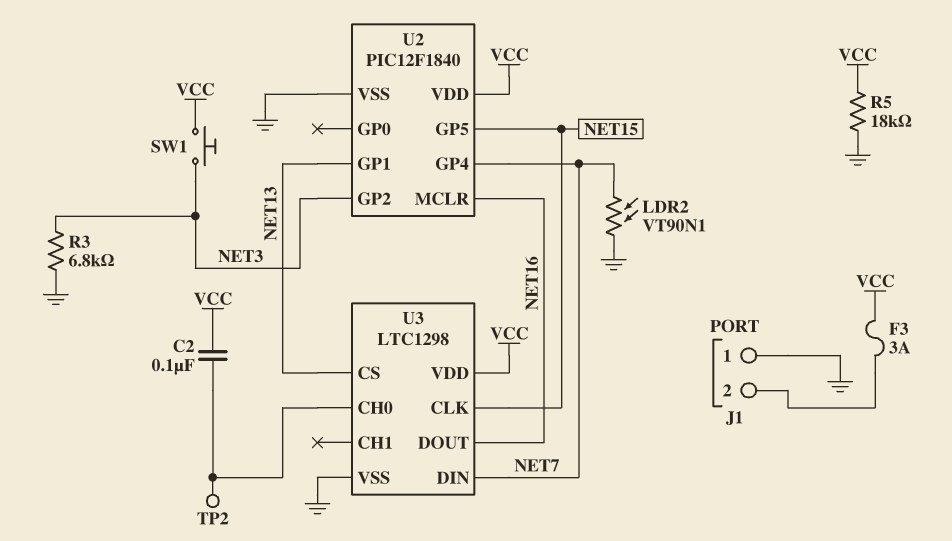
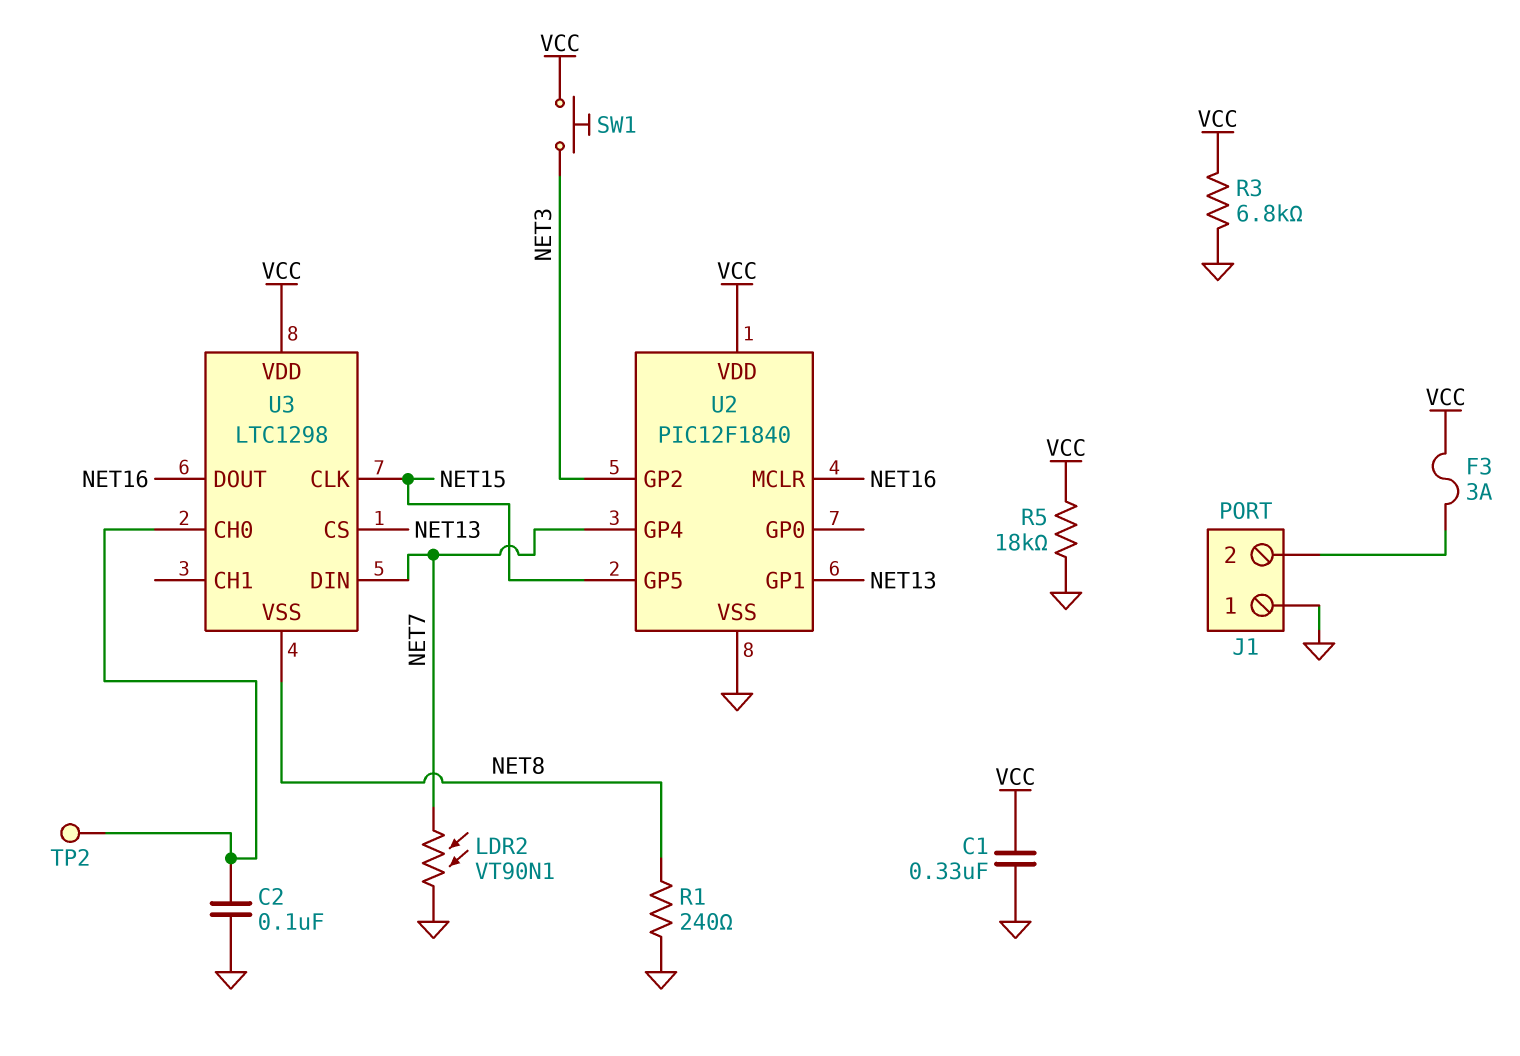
C1: none -> 330nF (GND, VCC)
C2: 100nF (U3/CH0, VCC) -> 100nF (GND, U3/CH0)
R1: none -> 240 (GND, NET8)
R3: 6.8k (GND, NET3) -> 6.8k (GND, VCC)
U3 pin VSS: GND -> NET8

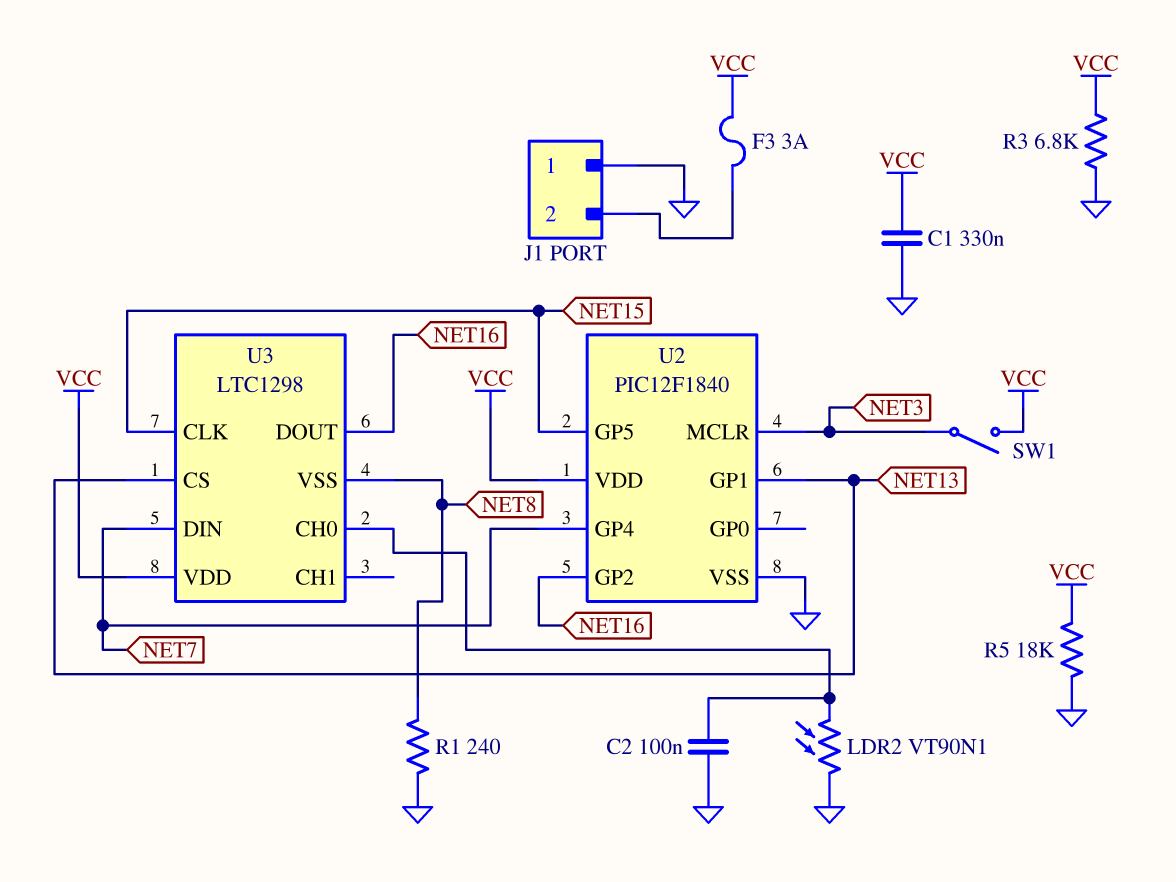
LDR2: VT90N1 (GND, NET7) -> VT90N1 (GND, U3/CH0)
SW1: button (NET3, VCC) -> switch (NET3, VCC)
TP2: test point (U3/CH0) -> none
U2 pin GP2: NET3 -> NET16
U2 pin MCLR: NET16 -> NET3

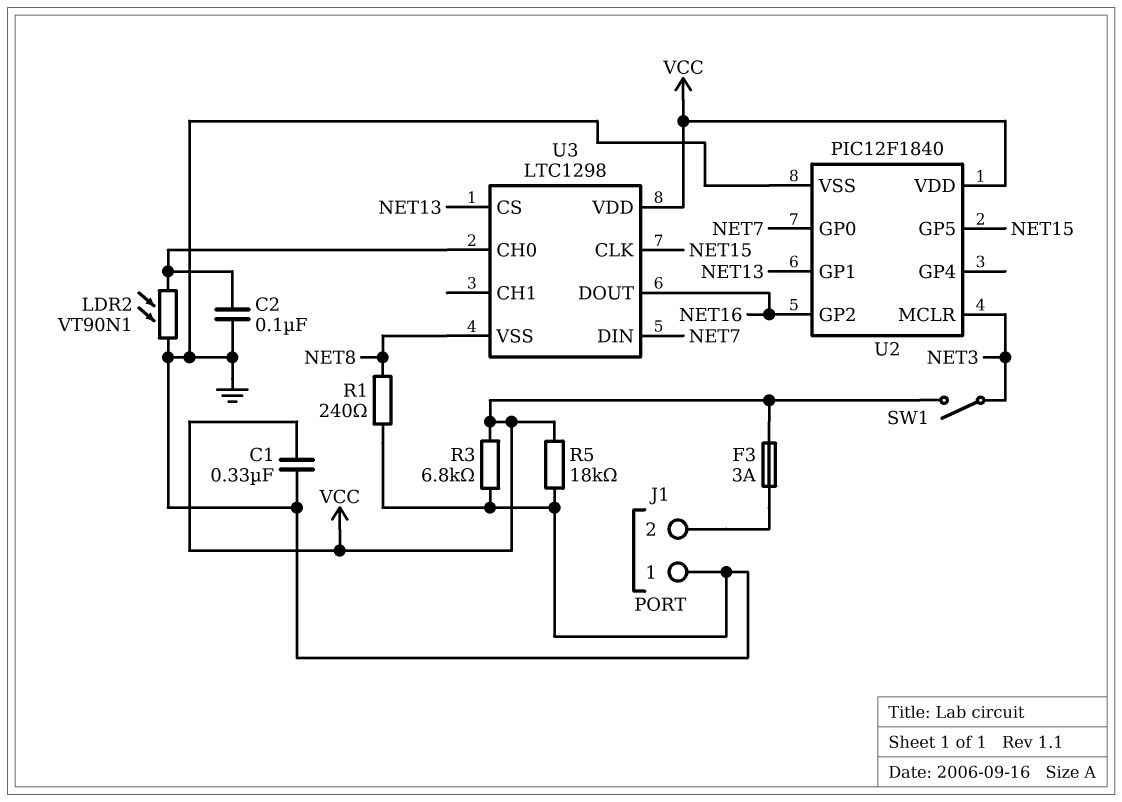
U2 pin GP0: none -> NET7
U2 pin GP4: NET7 -> none

